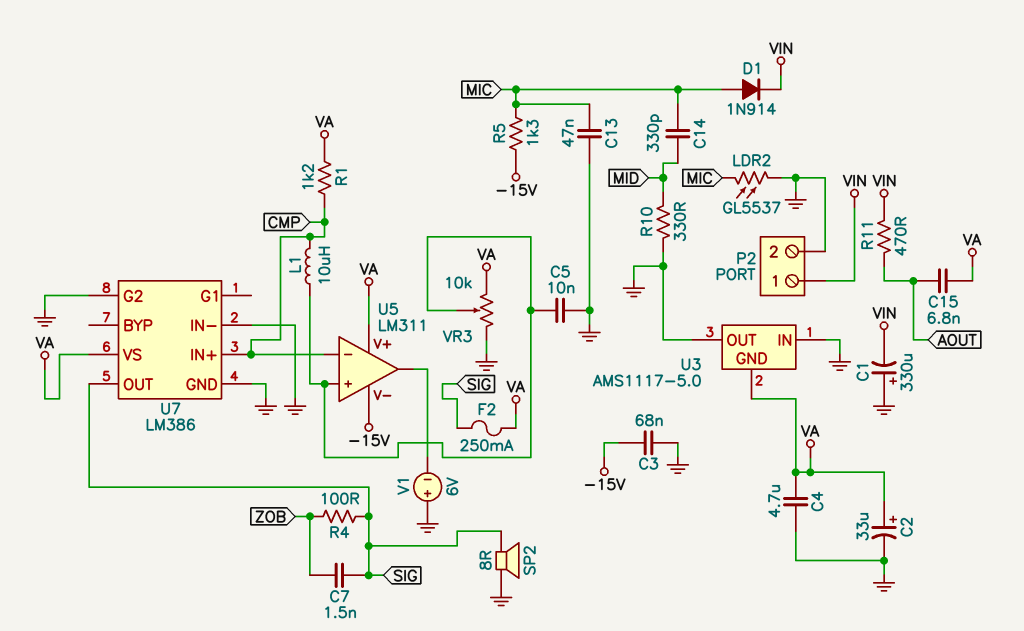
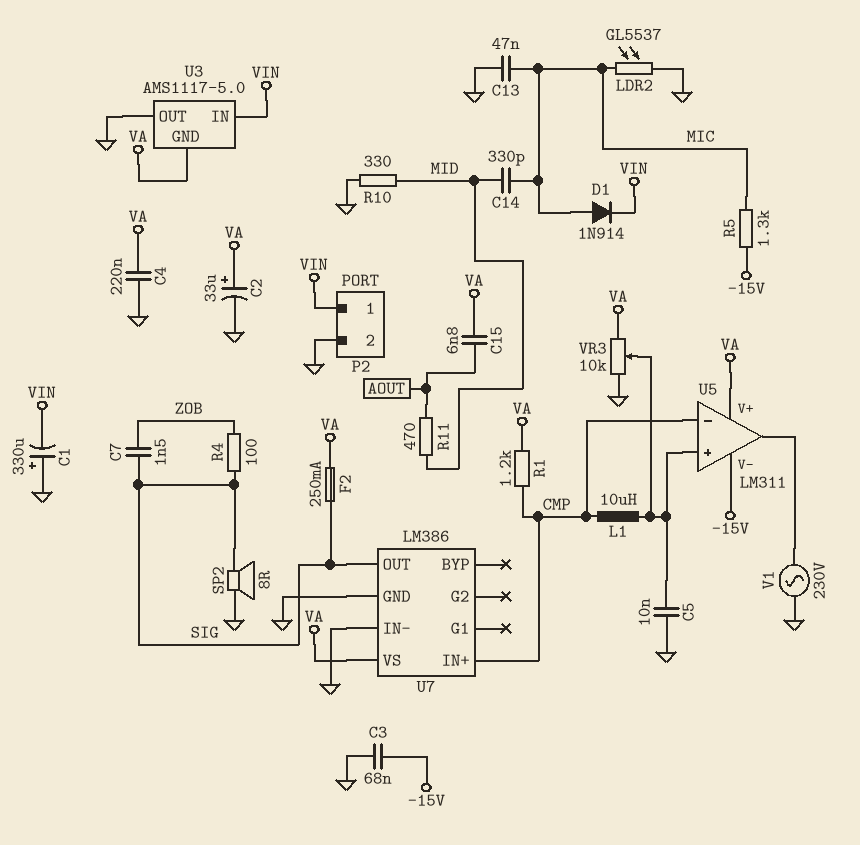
C4: 4.7uF (GND, VA) -> 220nF (GND, VA)
R11: 470 (AOUT, VIN) -> 470 (AOUT, MID)
U3 pin IN: GND -> VIN
U7 pin G2: GND -> none
V1: 6V (plus GND, minus U5/out) -> AC 230V (GND, U5/out)

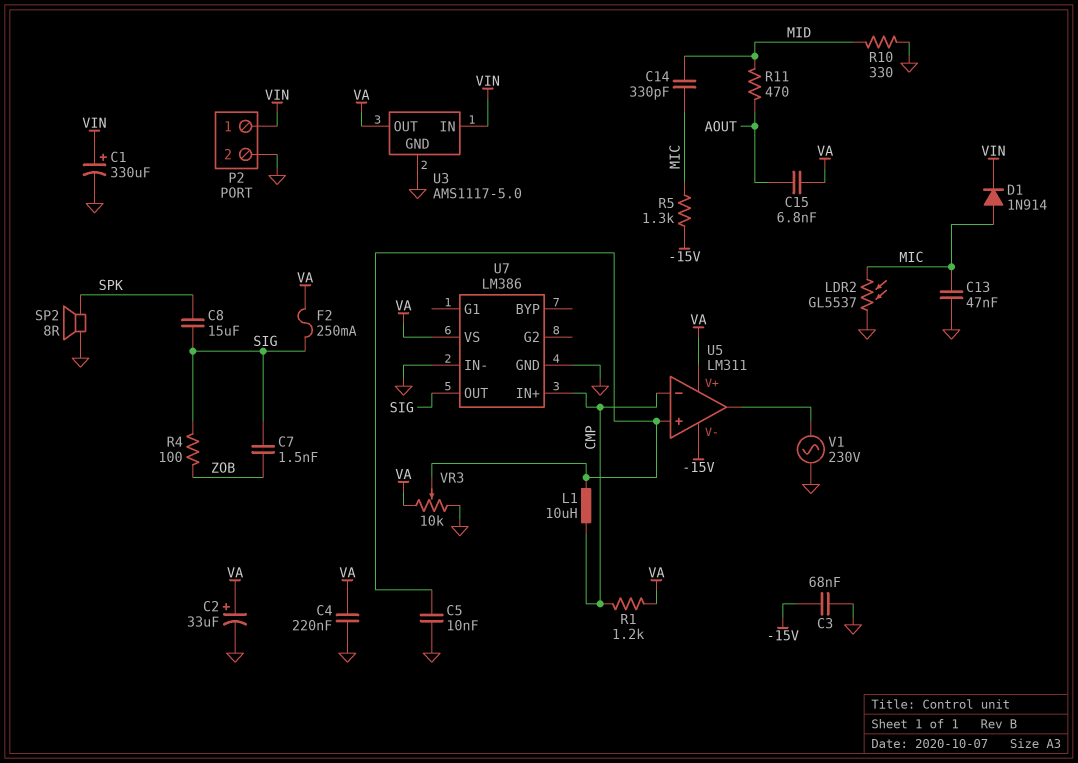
C1: 330uF (plus GND, minus VIN) -> 330uF (plus VIN, minus GND)
C8: none -> 15uF (SIG, SPK)
SP2: speaker 8R (GND, SIG) -> speaker 8R (GND, SPK)
U3 pin GND: VA -> GND
U3 pin OUT: GND -> VA

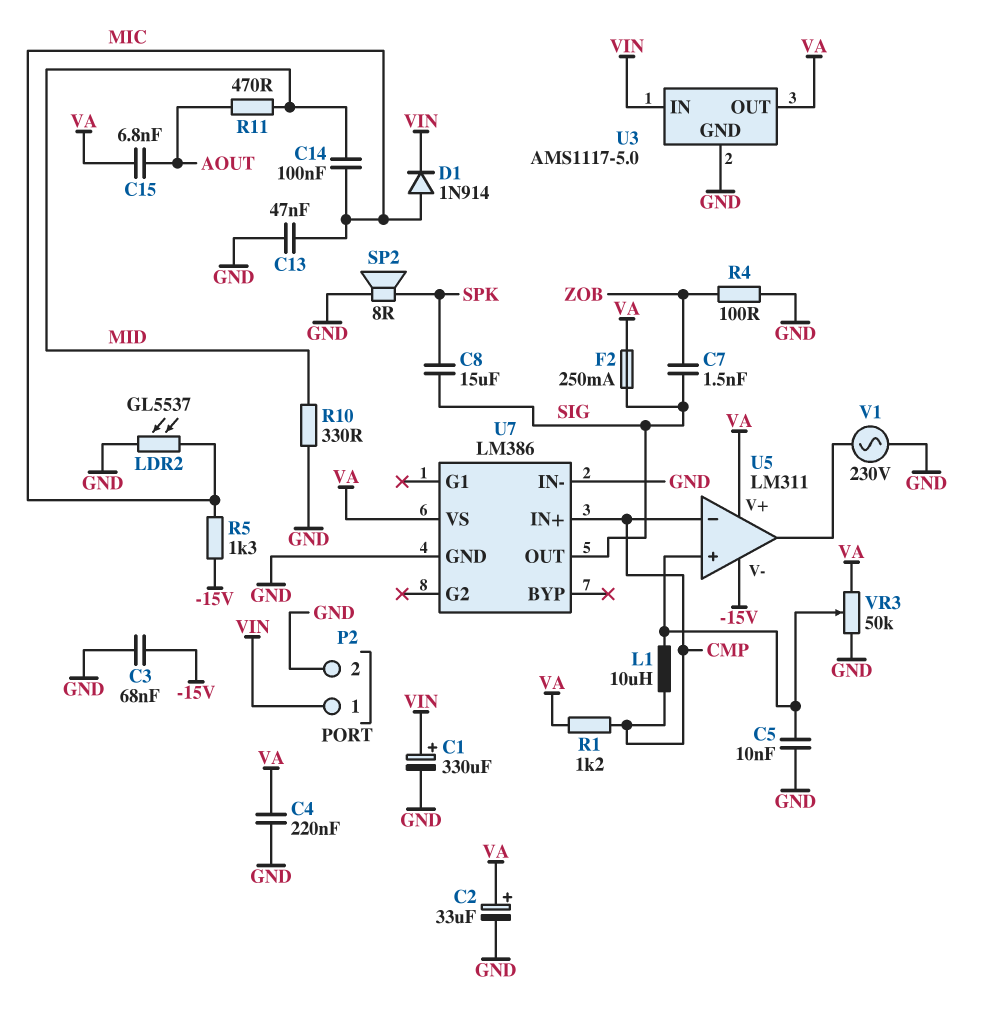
C14: 330pF (MIC, MID) -> 100nF (MIC, MID)
R4: 100 (SIG, ZOB) -> 100 (GND, ZOB)
VR3: 10k (GND, VA, wiper U5/in+) -> 50k (GND, VA, wiper U5/in+)

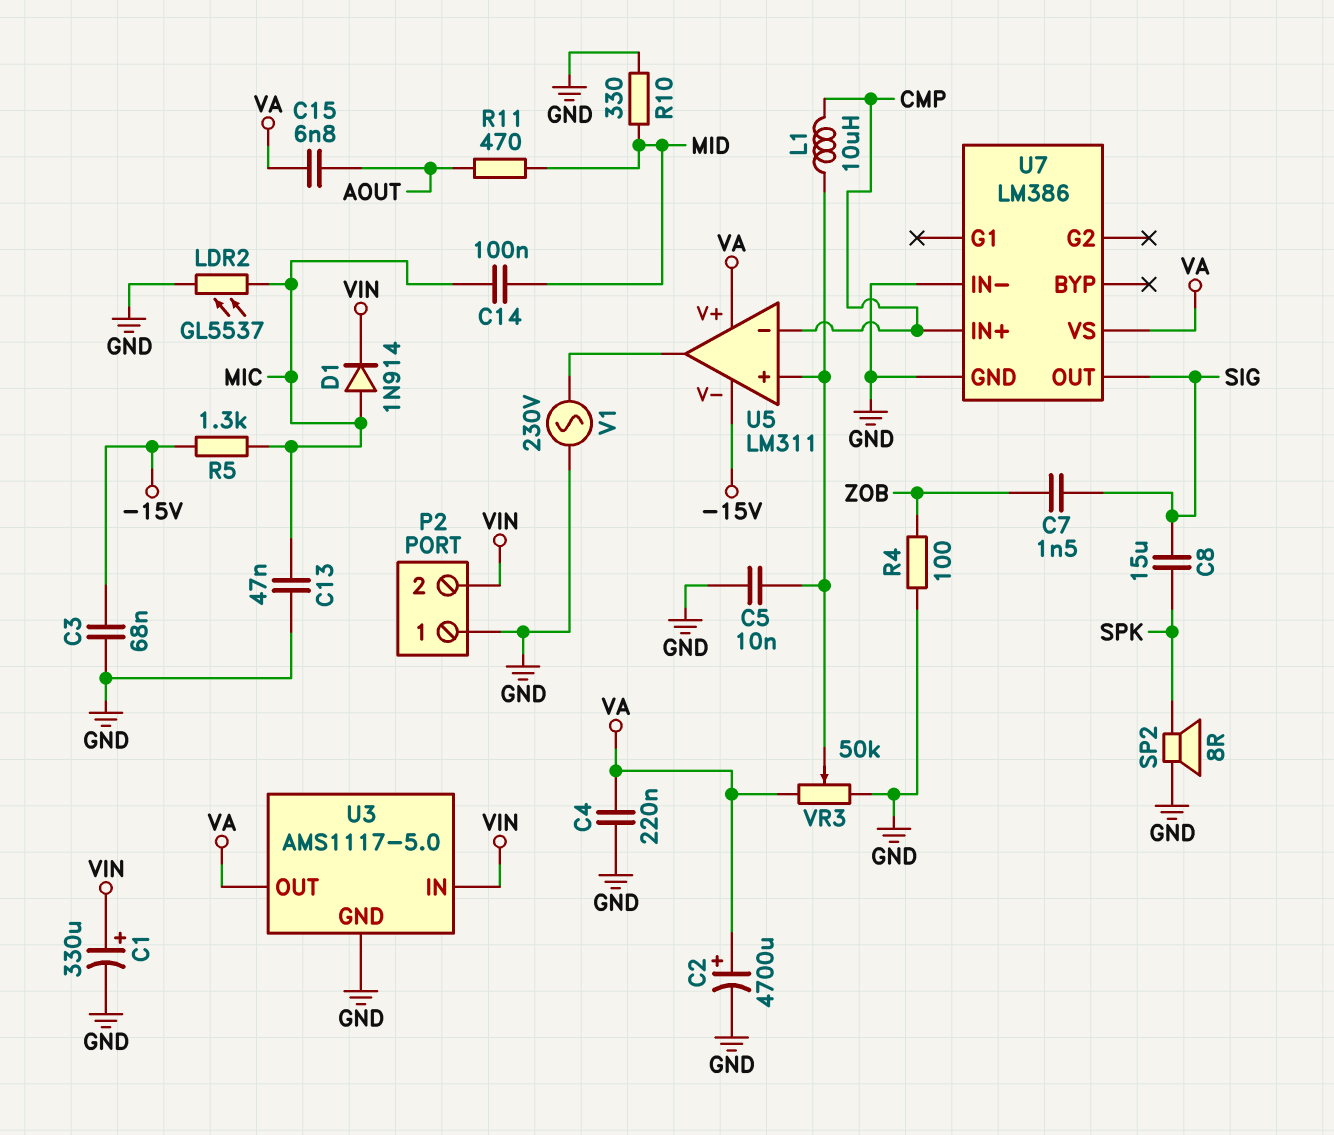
C2: 33uF (plus VA, minus GND) -> 4700uF (plus VA, minus GND)
F2: 250mA (SIG, VA) -> none
P2 pin 1: VIN -> GND
P2 pin 2: GND -> VIN
R1: 1.2k (CMP, VA) -> none

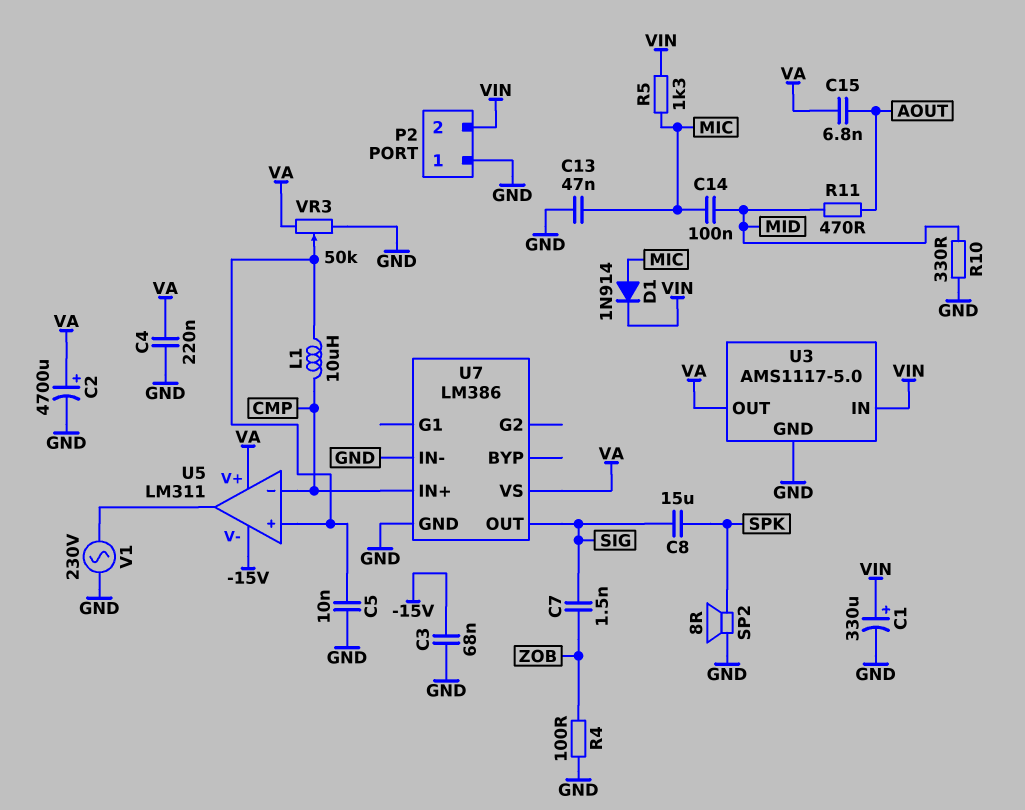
LDR2: GL5537 (GND, MIC) -> none
R5: 1.3k (-15V, MIC) -> 1.3k (MIC, VIN)

